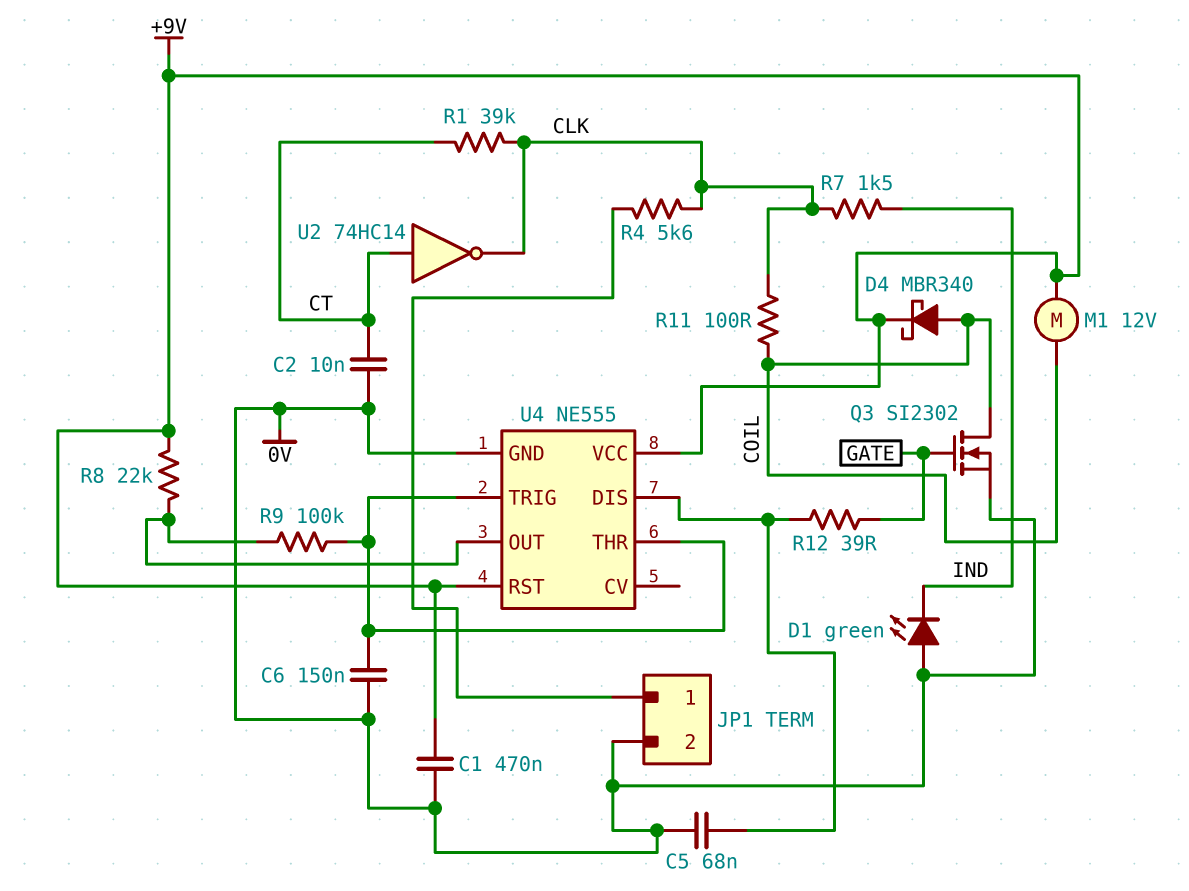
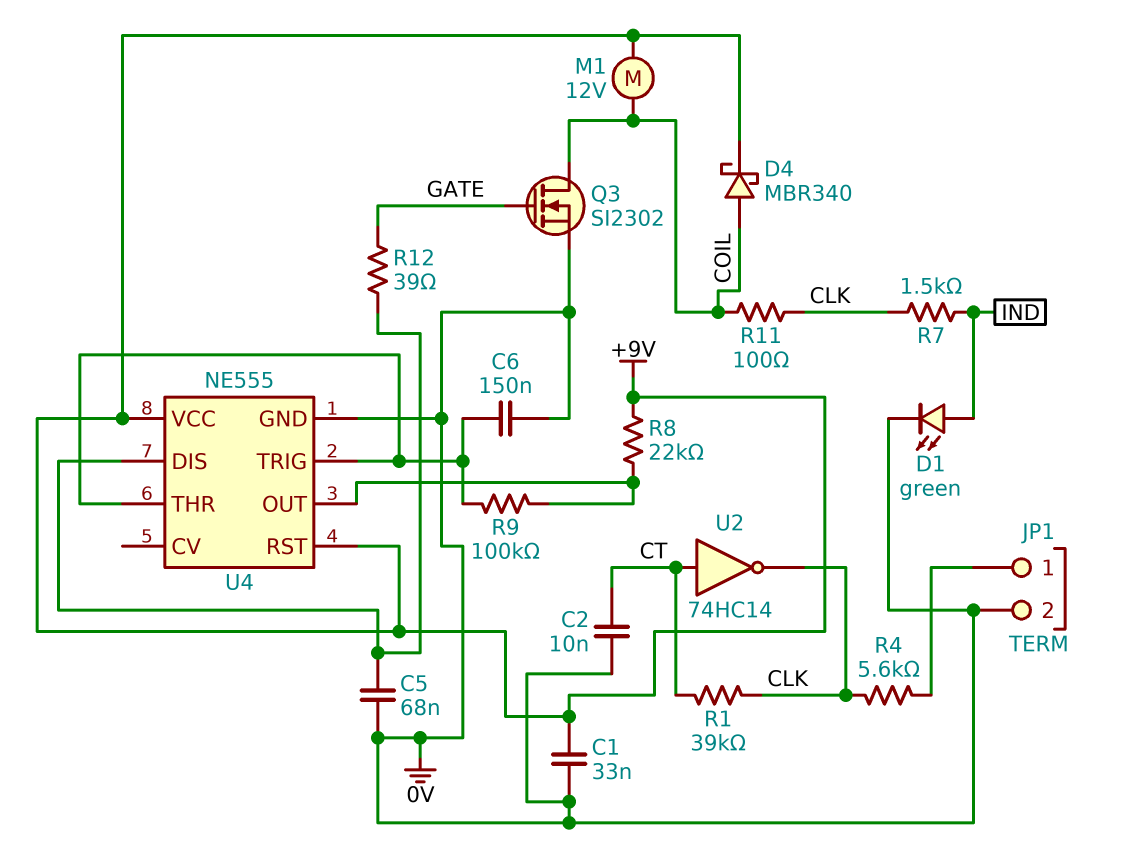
C1: 470nF (+9V, 0V) -> 33nF (+9V, 0V)
D1: LED green (A 0V, K IND) -> LED green (A IND, K 0V)

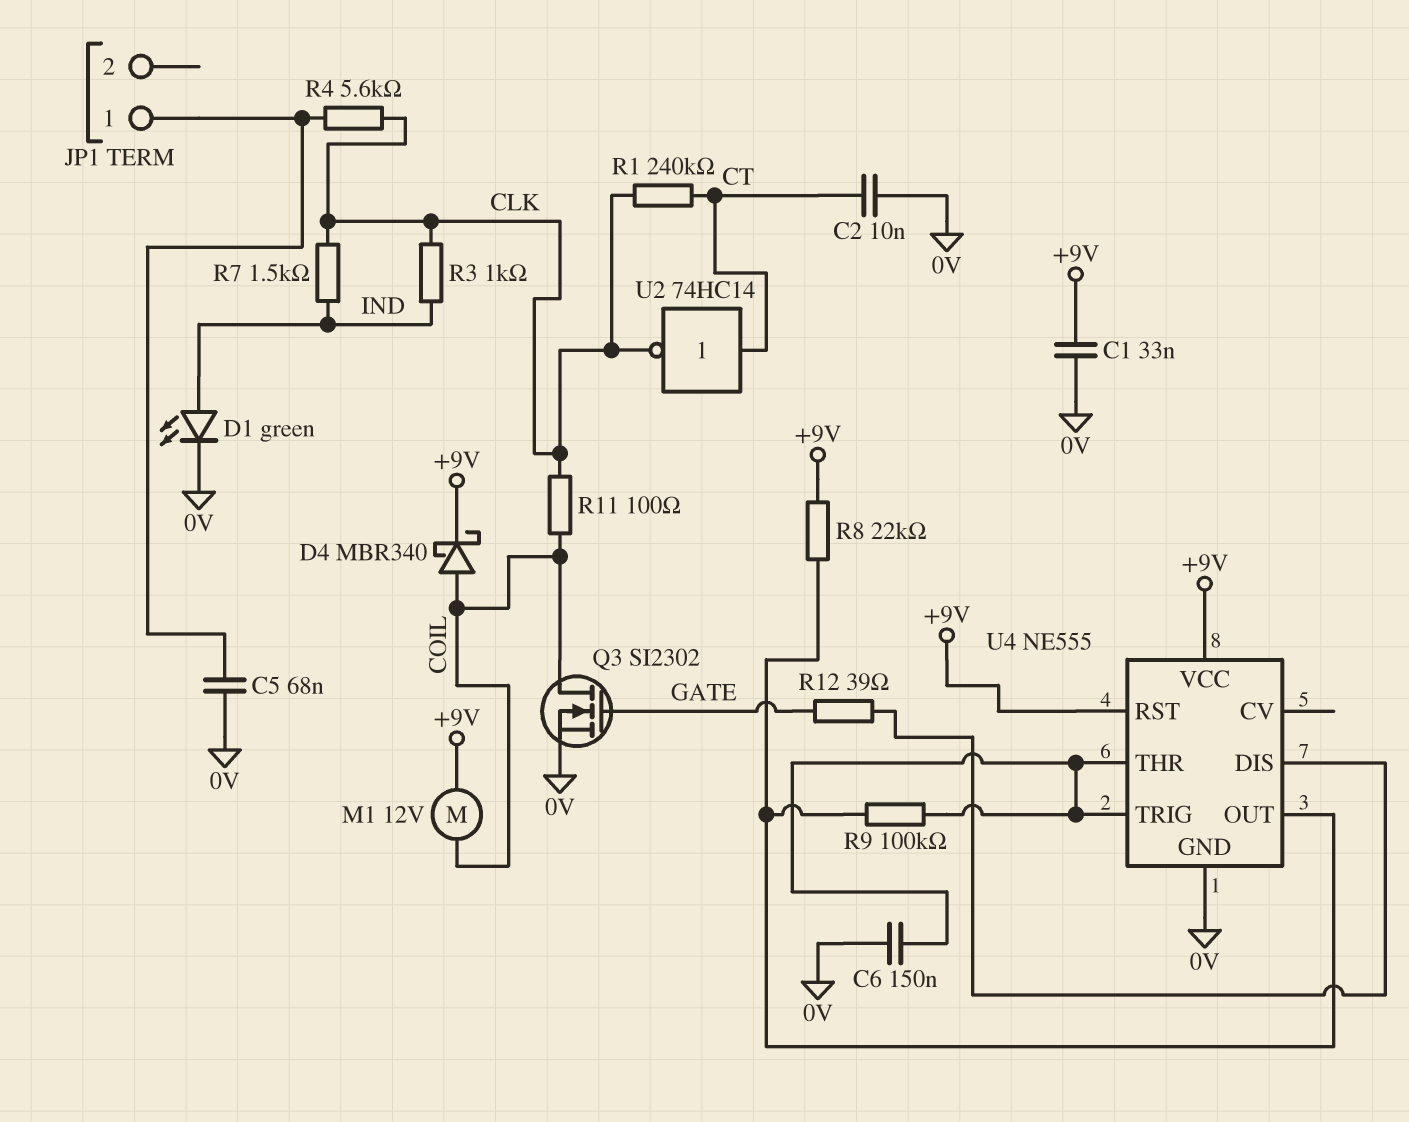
C5: 68nF (0V, U4/DIS) -> 68nF (0V, JP1/1)
JP1 pin 2: 0V -> none
R1: 39k (CLK, CT) -> 240k (CLK, CT)
R3: none -> 1k (CLK, IND)

